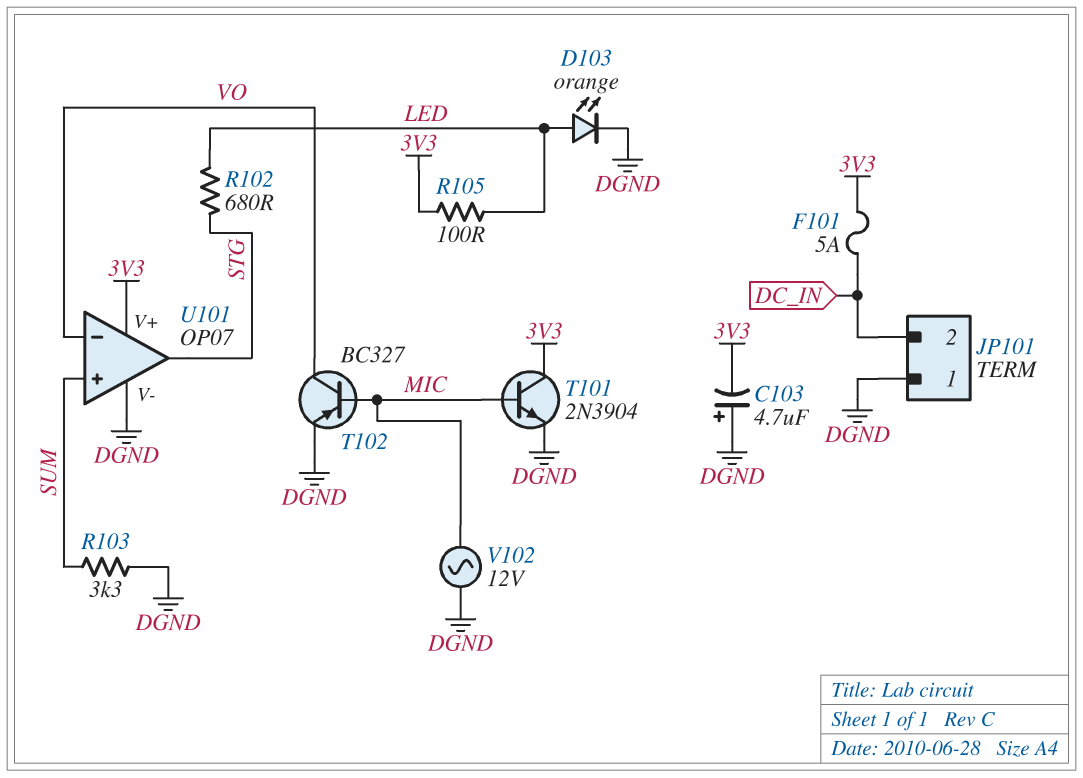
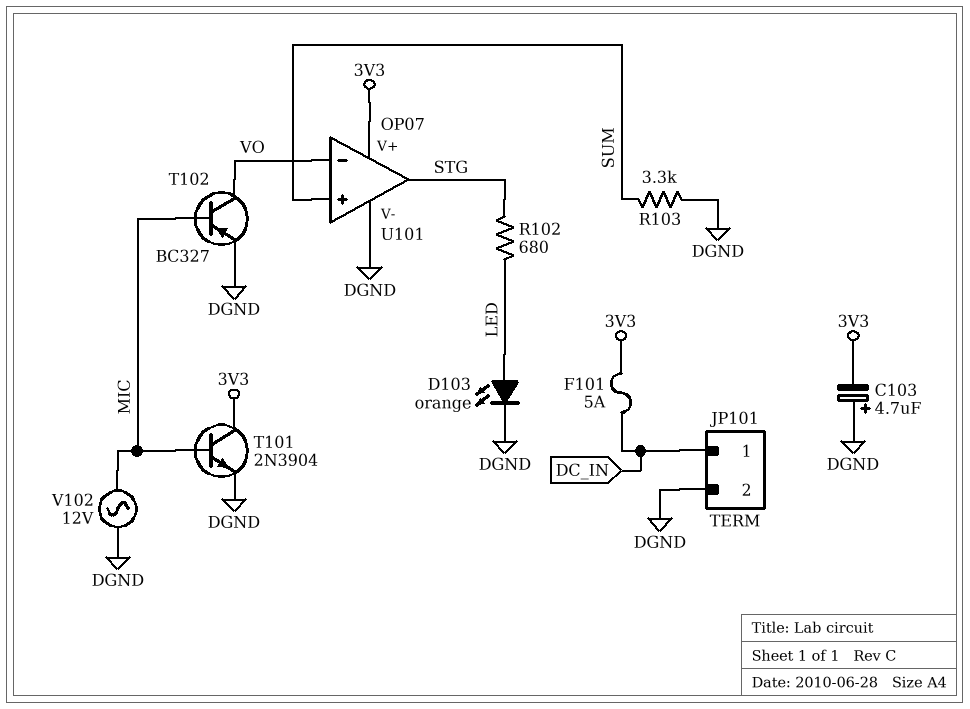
JP101 pin 1: DGND -> DC_IN
JP101 pin 2: DC_IN -> DGND
R105: 100 (3V3, LED) -> none

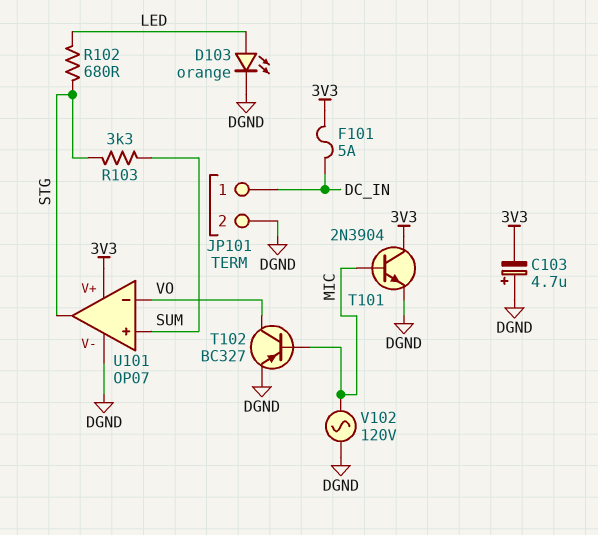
R103: 3.3k (DGND, SUM) -> 3.3k (STG, SUM)
V102: AC 12V (DGND, MIC) -> AC 120V (DGND, MIC)

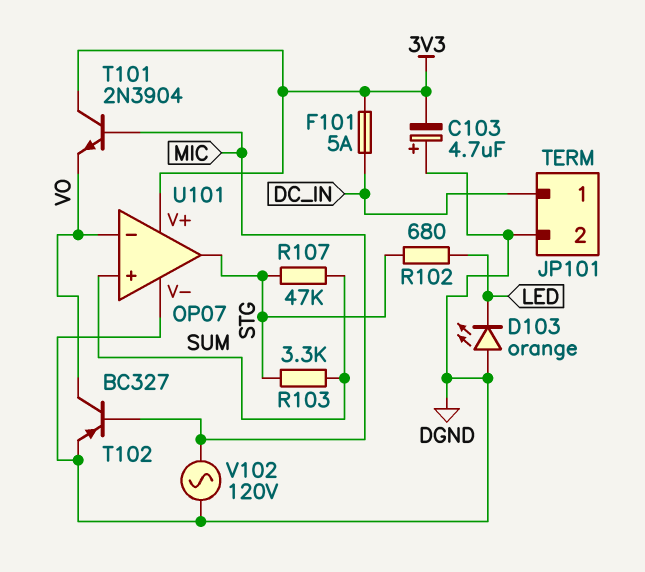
D103: LED orange (A LED, K DGND) -> LED orange (A DGND, K LED)
R107: none -> 47k (STG, SUM)
T101: NPN 2N3904 (B MIC, C 3V3, E DGND) -> NPN 2N3904 (B MIC, C 3V3, E VO)

